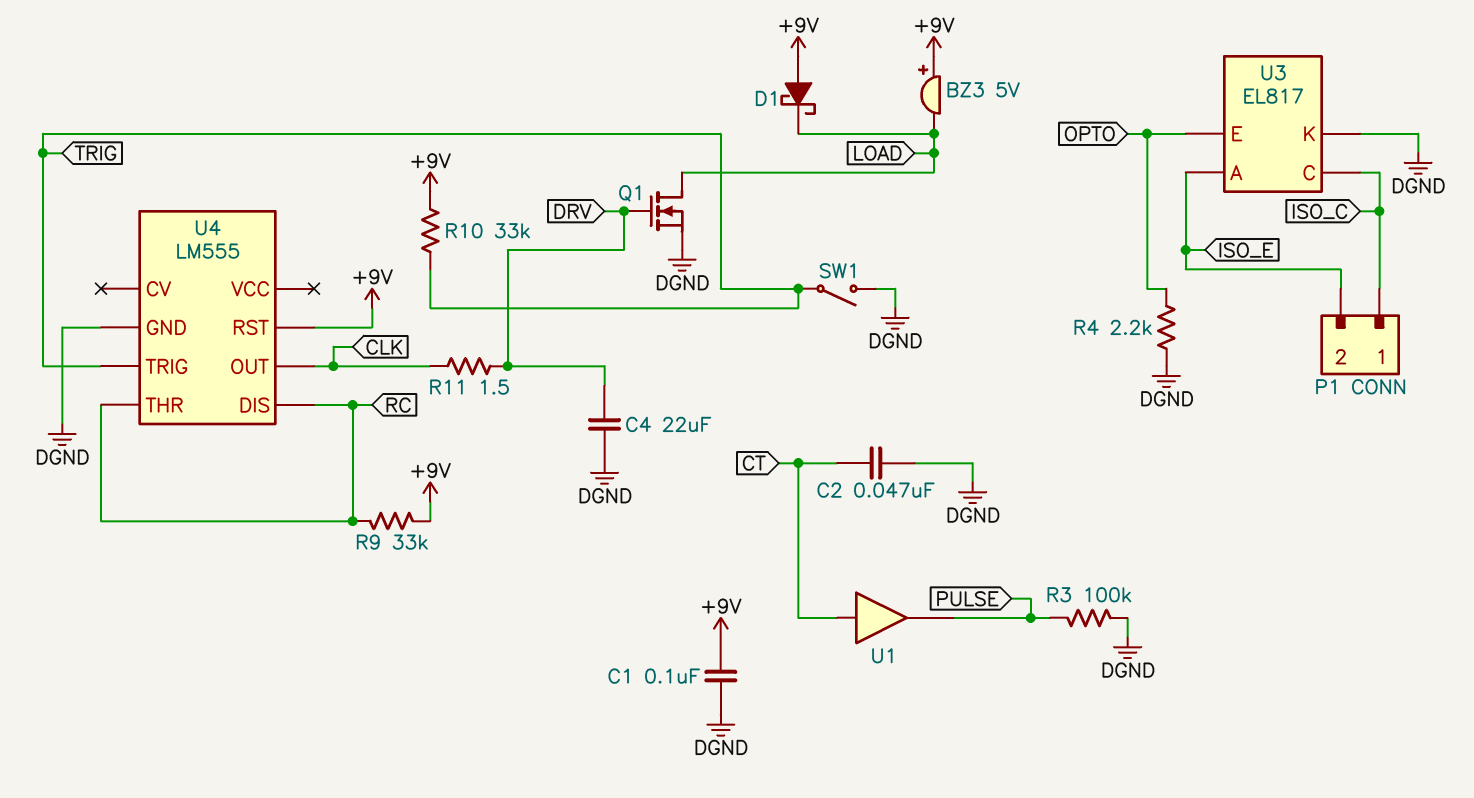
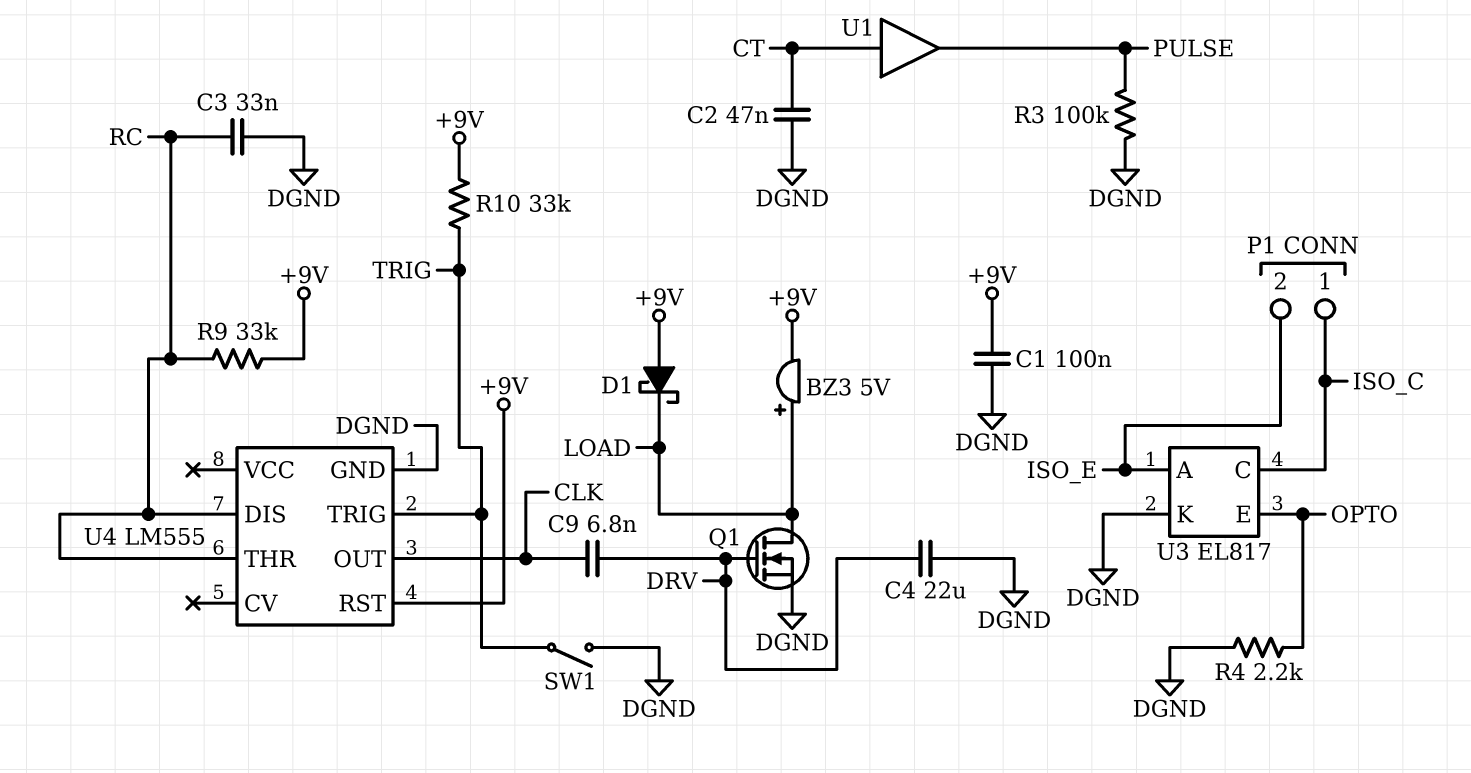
BZ3: buzzer 5V (plus +9V, minus LOAD) -> buzzer 5V (plus LOAD, minus +9V)
C3: none -> 33nF (DGND, RC)
C9: none -> 6.8nF (CLK, DRV)
R11: 1.5 (CLK, DRV) -> none

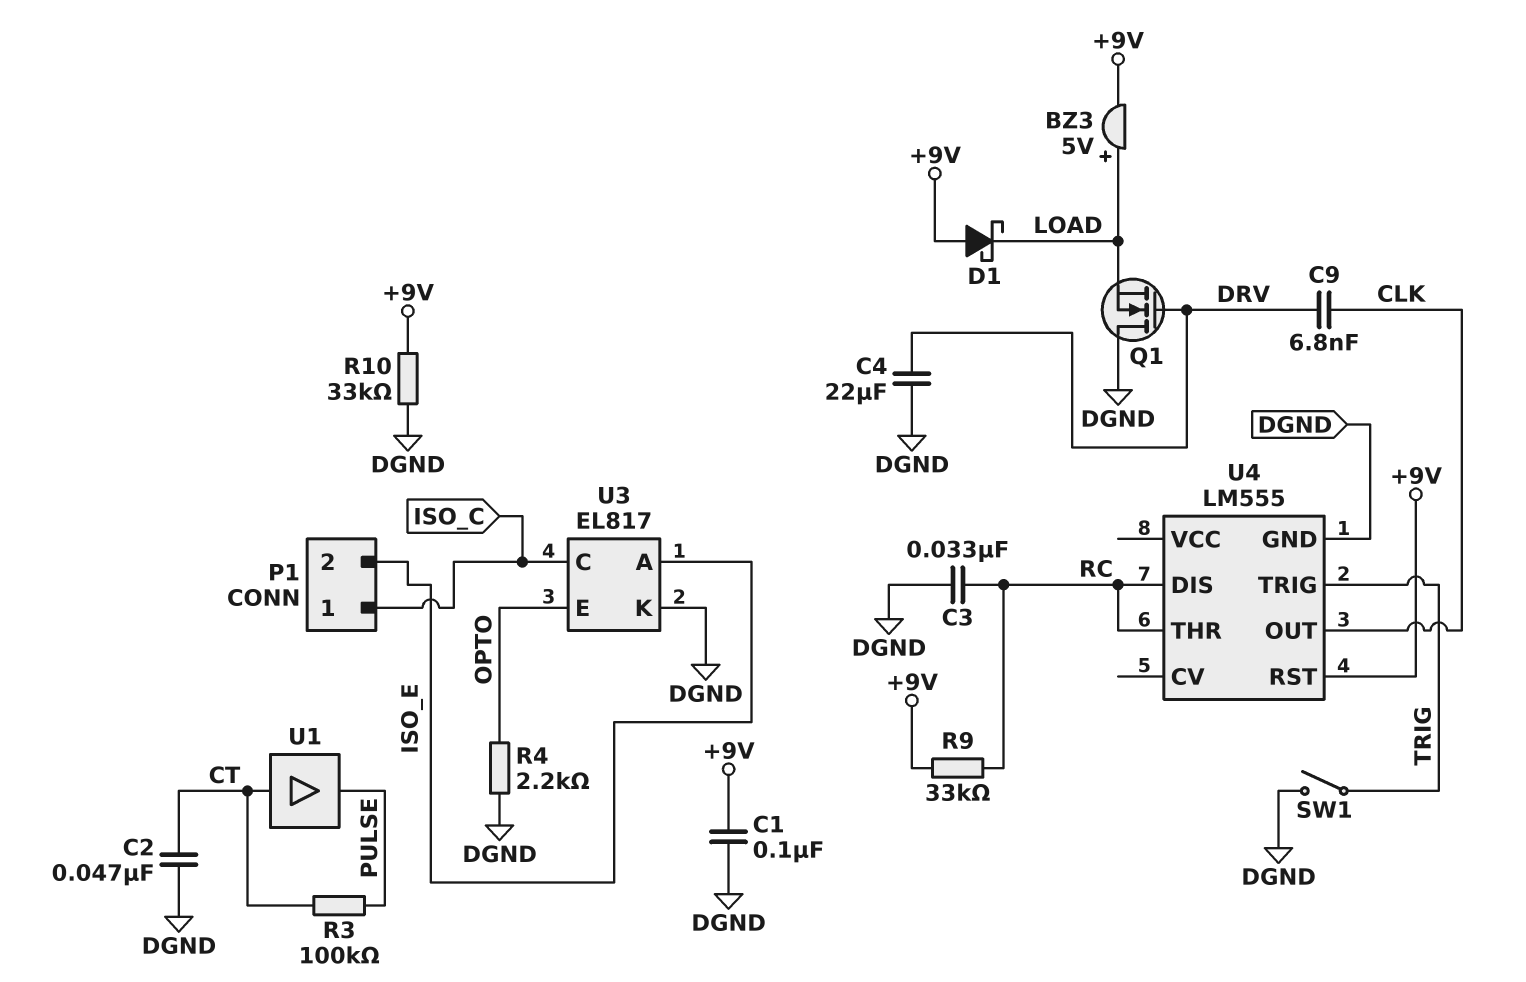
Q1: NMOS (G DRV, D LOAD, S DGND) -> NMOS (G DRV, D DGND, S LOAD)
R3: 100k (DGND, PULSE) -> 100k (CT, PULSE)
R10: 33k (+9V, TRIG) -> 33k (+9V, DGND)

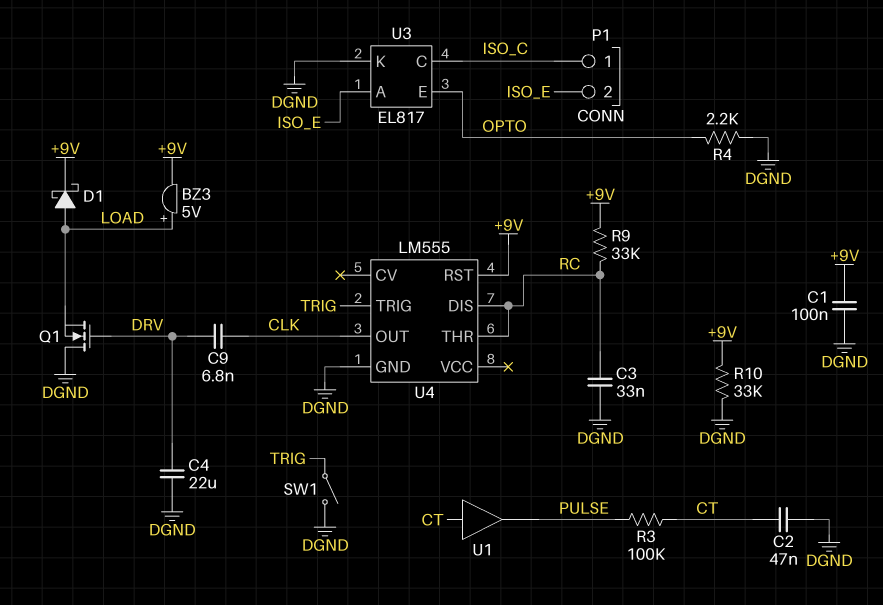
D1: schottky (A +9V, K LOAD) -> schottky (A LOAD, K +9V)

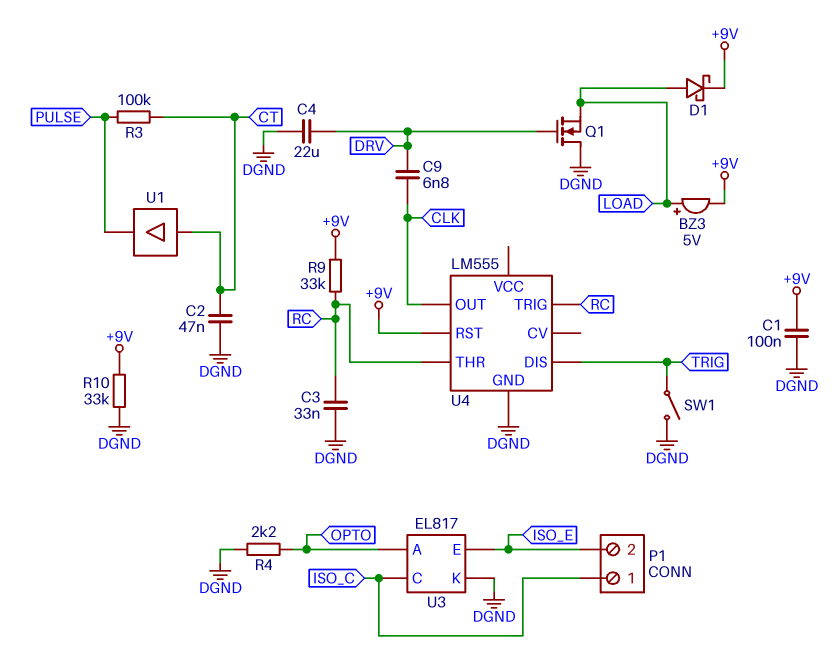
U3 pin A: ISO_E -> OPTO
U3 pin E: OPTO -> ISO_E
U4 pin DIS: RC -> TRIG
U4 pin TRIG: TRIG -> RC

